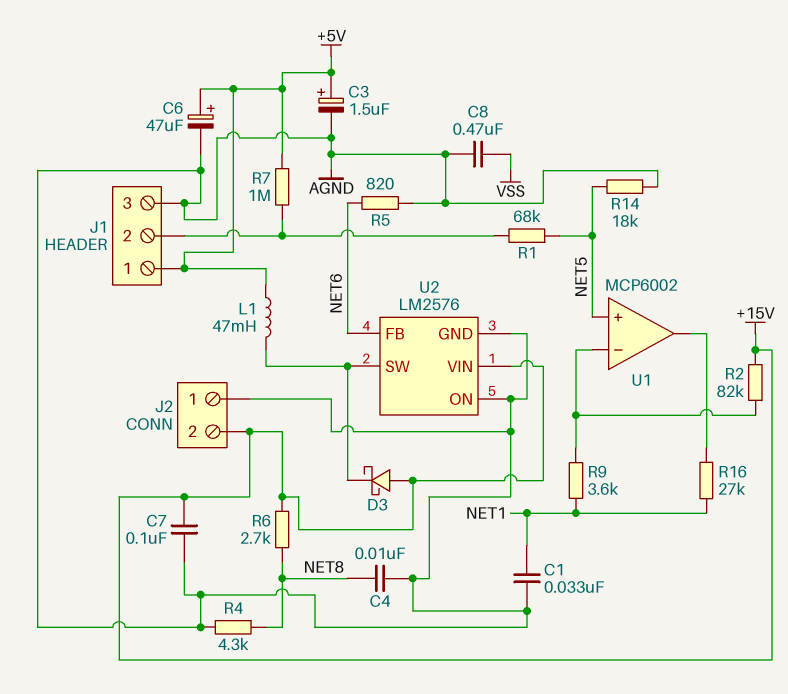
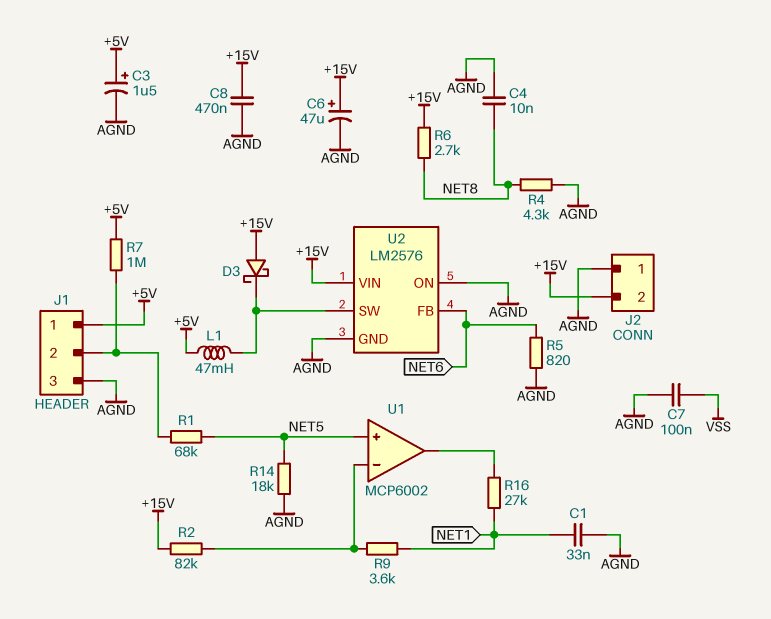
C6: 47uF (plus +5V, minus AGND) -> 47uF (plus +15V, minus AGND)
C7: 100nF (+15V, AGND) -> 100nF (AGND, VSS)
C8: 470nF (AGND, VSS) -> 470nF (+15V, AGND)

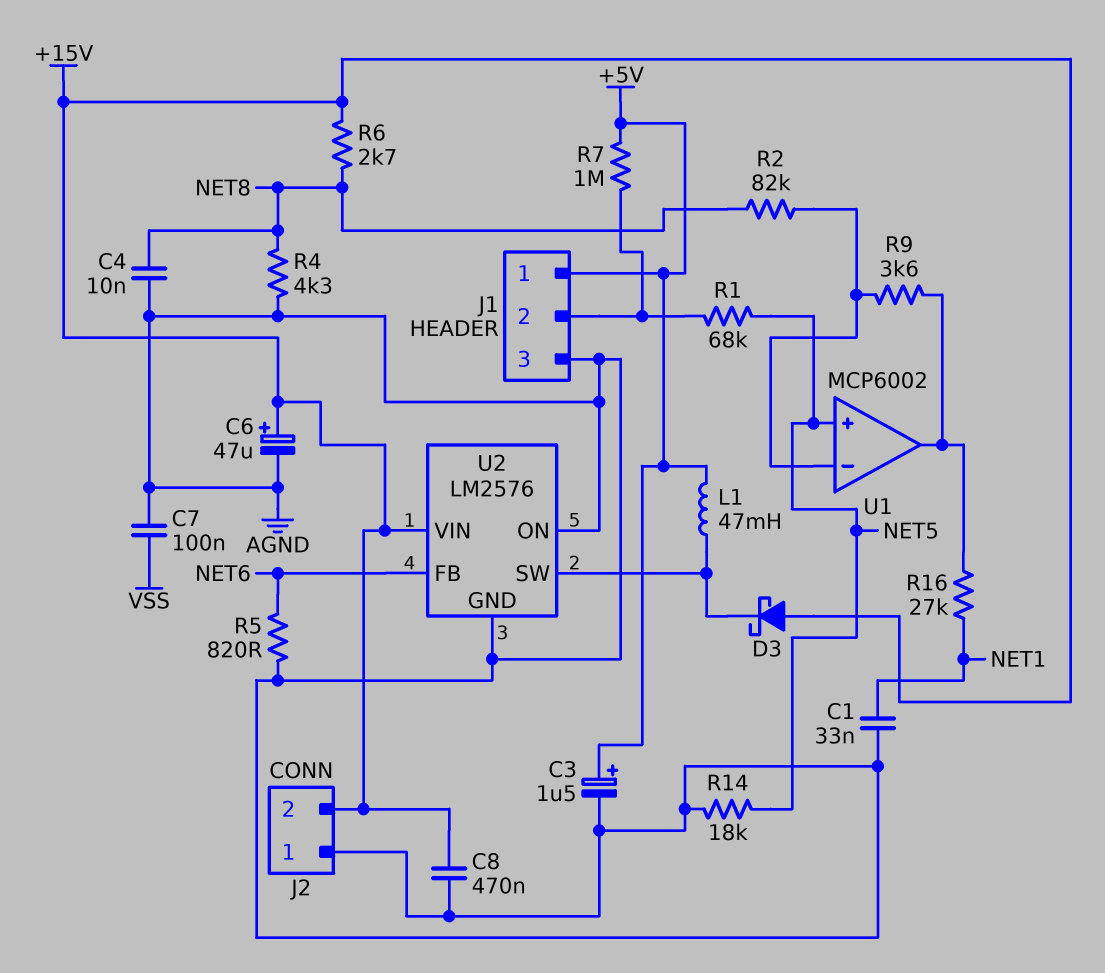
R2: 82k (+15V, U1/in-) -> 82k (NET8, U1/in-)
R9: 3.6k (NET1, U1/in-) -> 3.6k (U1/in-, U1/out)

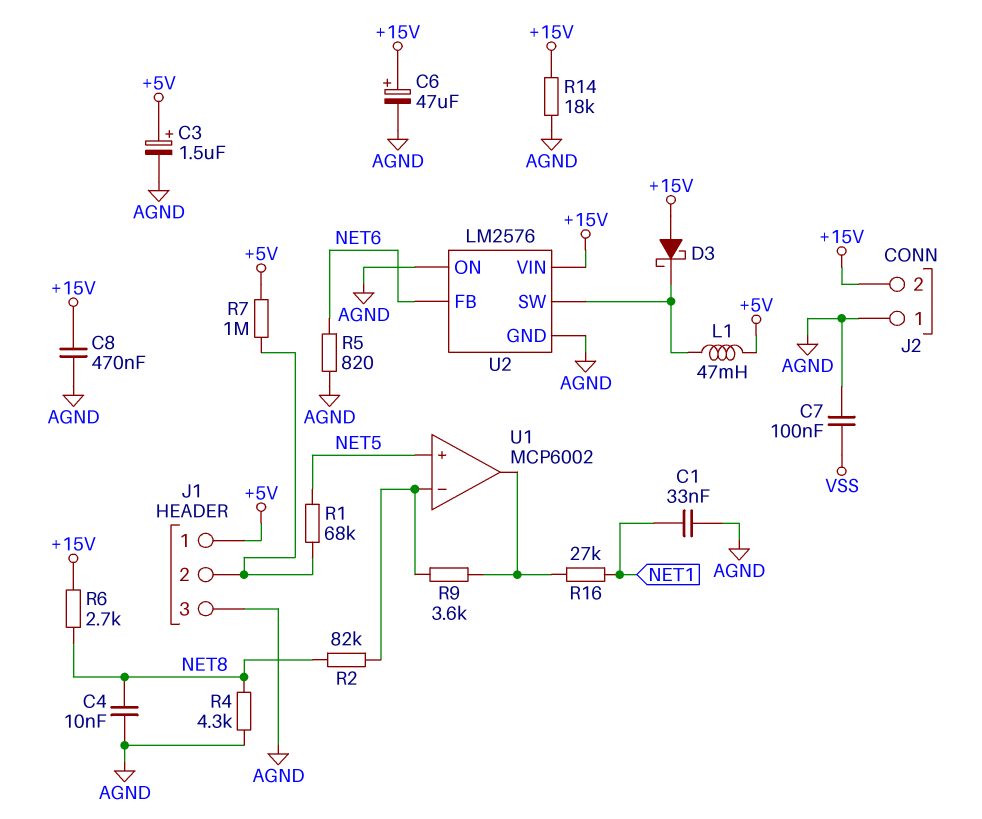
R14: 18k (AGND, NET5) -> 18k (+15V, AGND)

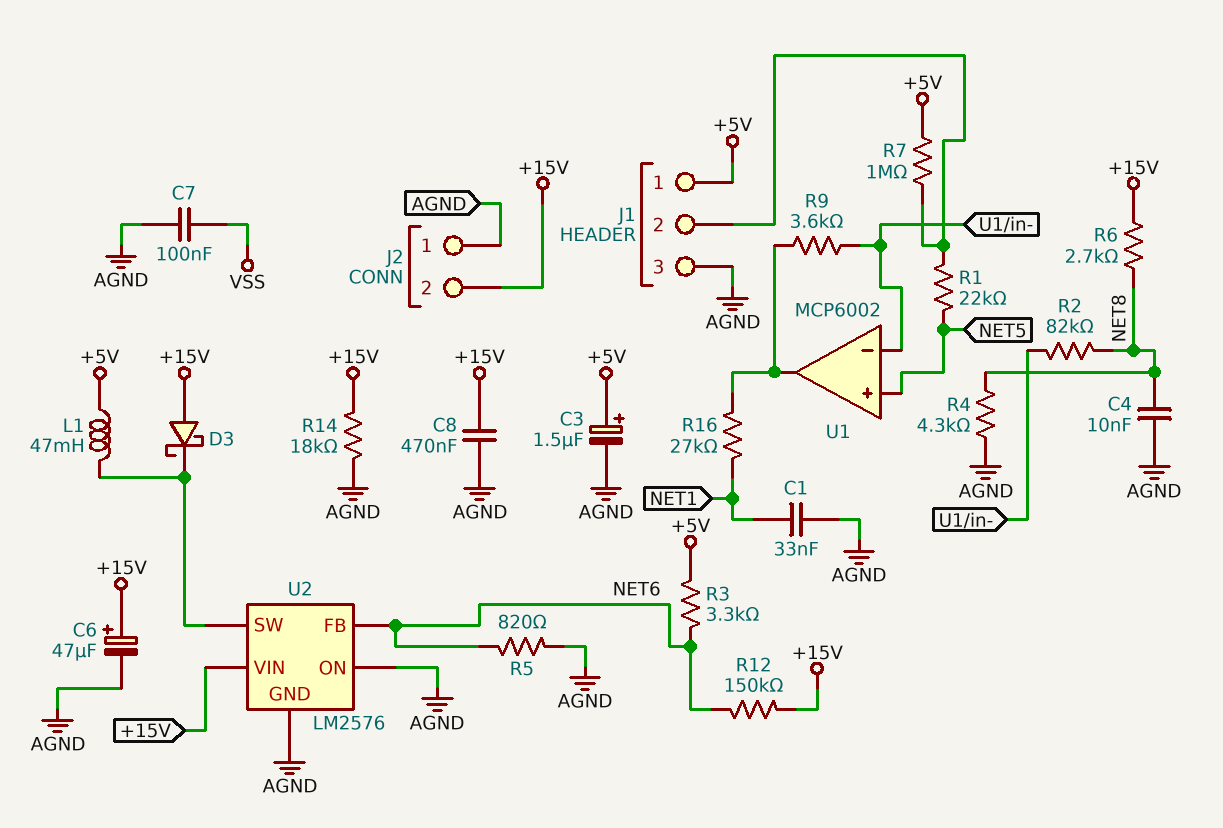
R1: 68k (J1/2, NET5) -> 22k (J1/2, NET5)
R3: none -> 3.3k (+5V, NET6)
R12: none -> 150k (+15V, NET6)

